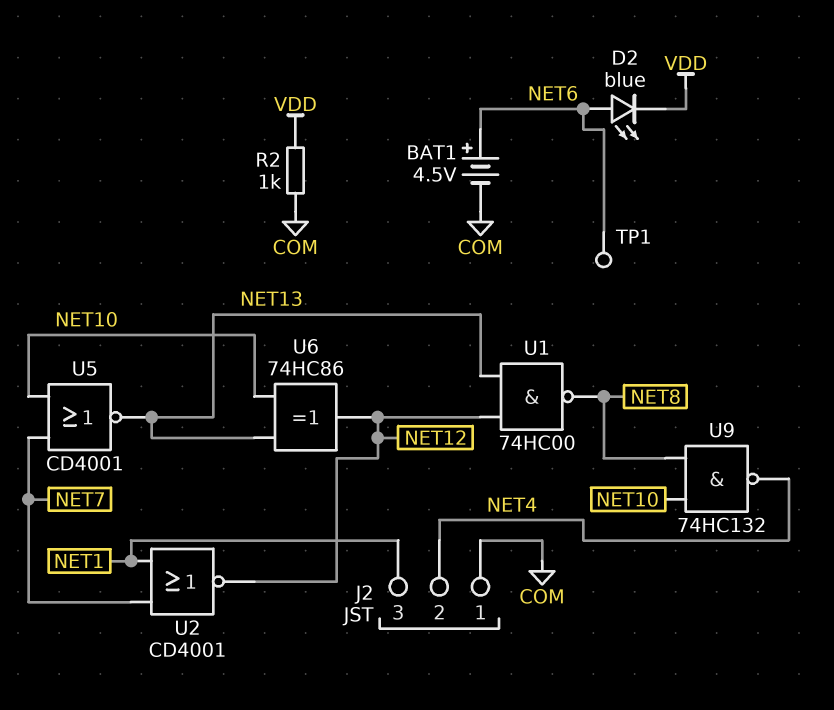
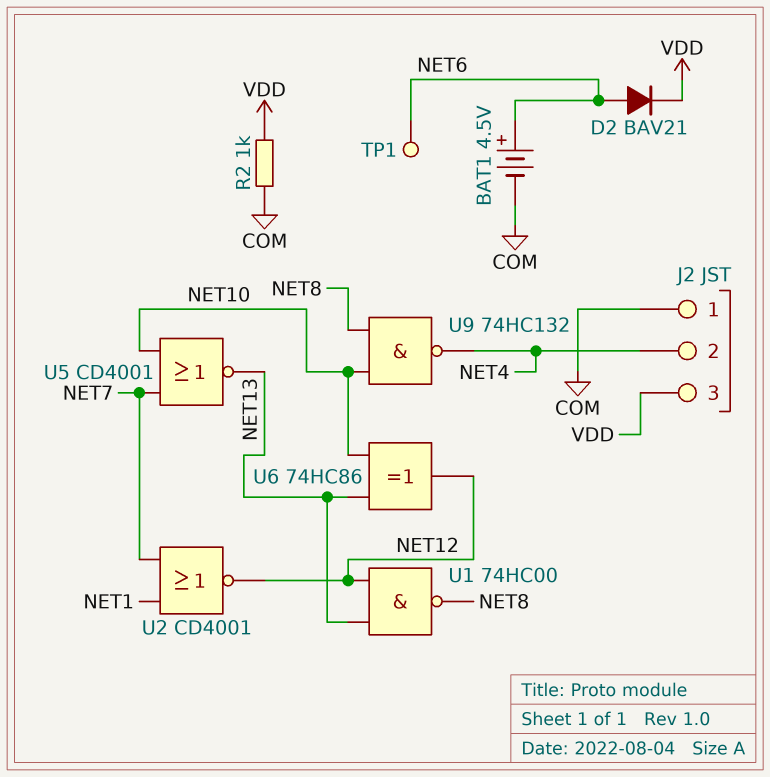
D2: LED blue (A NET6, K VDD) -> diode BAV21 (A NET6, K VDD)
J2 pin 3: NET1 -> VDD

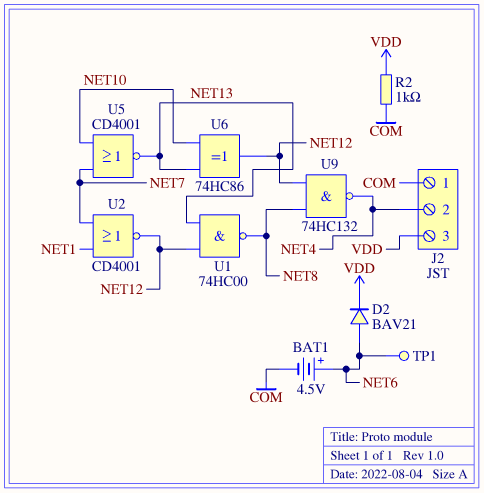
U9: NAND 74HC132 (in NET8, in NET10, out NET4) -> NAND 74HC132 (in NET8, in NET12, out NET4)

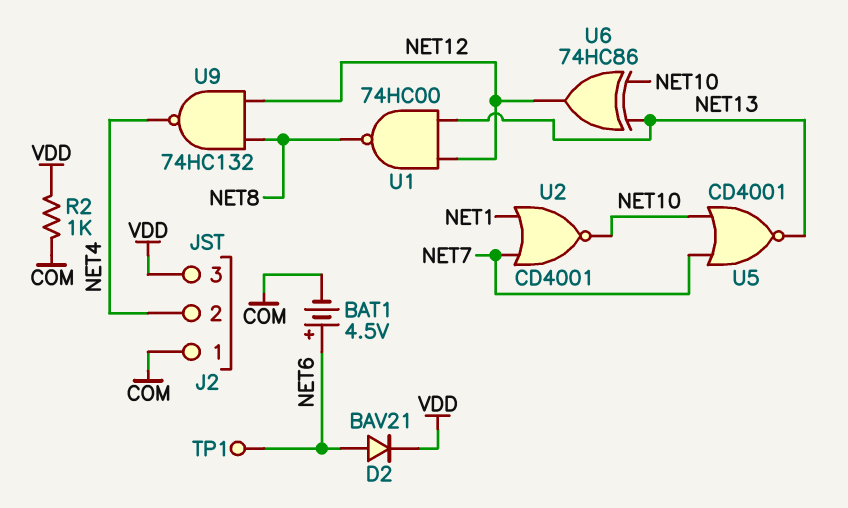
U2: NOR CD4001 (in NET1, in NET7, out NET12) -> NOR CD4001 (in NET1, in NET7, out NET10)

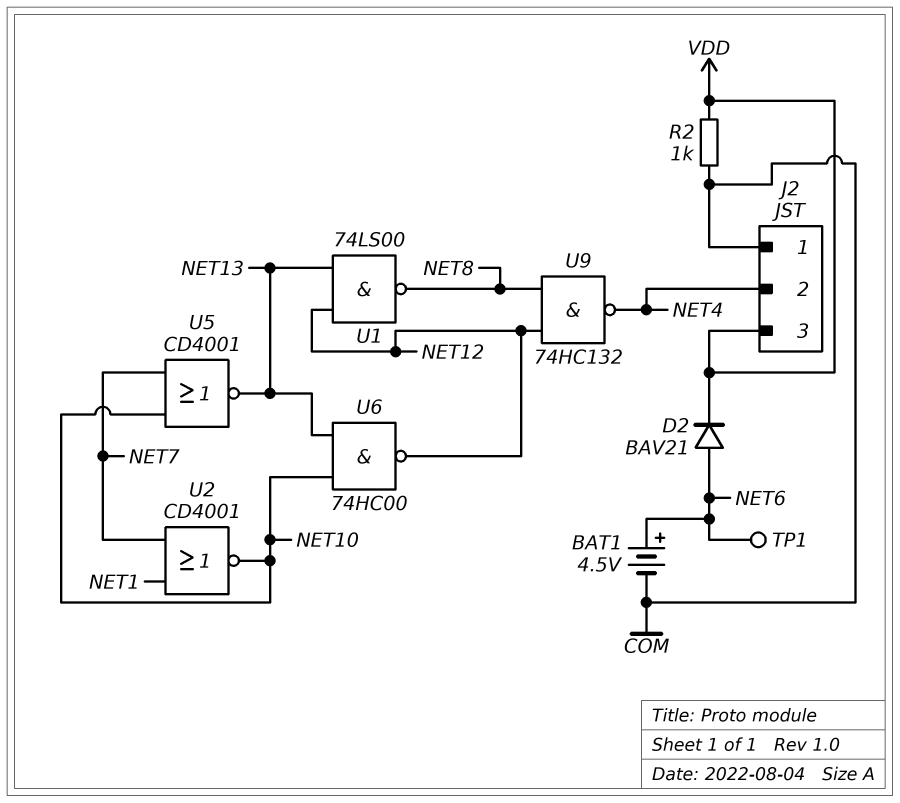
U1: NAND 74HC00 (in NET12, in NET13, out NET8) -> NAND 74LS00 (in NET12, in NET13, out NET8)
U6: XOR 74HC86 (in NET10, in NET13, out NET12) -> NAND 74HC00 (in NET10, in NET13, out NET12)

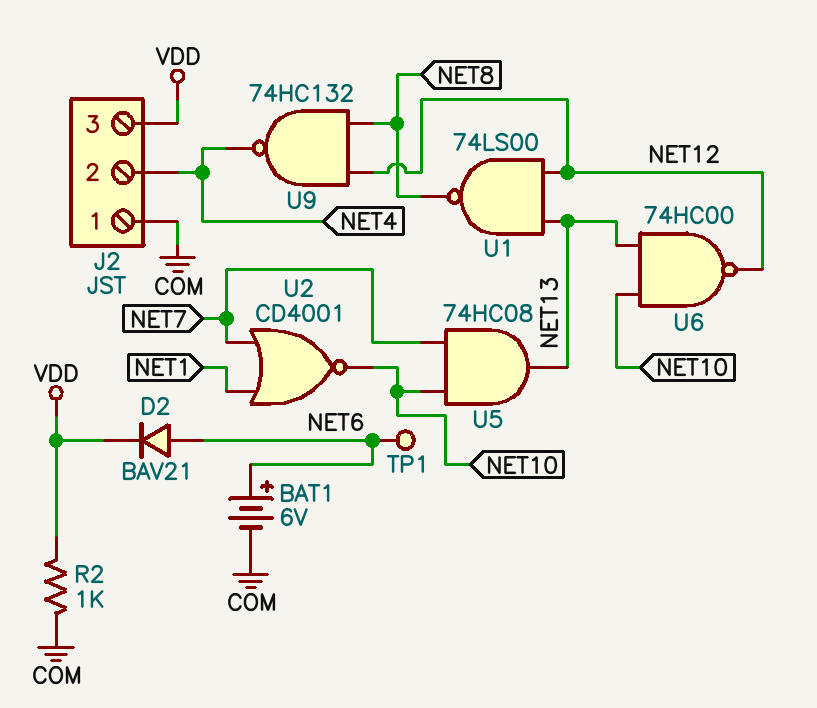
BAT1: 4.5V (plus NET6, minus COM) -> 6V (plus NET6, minus COM)
U5: NOR CD4001 (in NET7, in NET10, out NET13) -> AND 74HC08 (in NET7, in NET10, out NET13)

